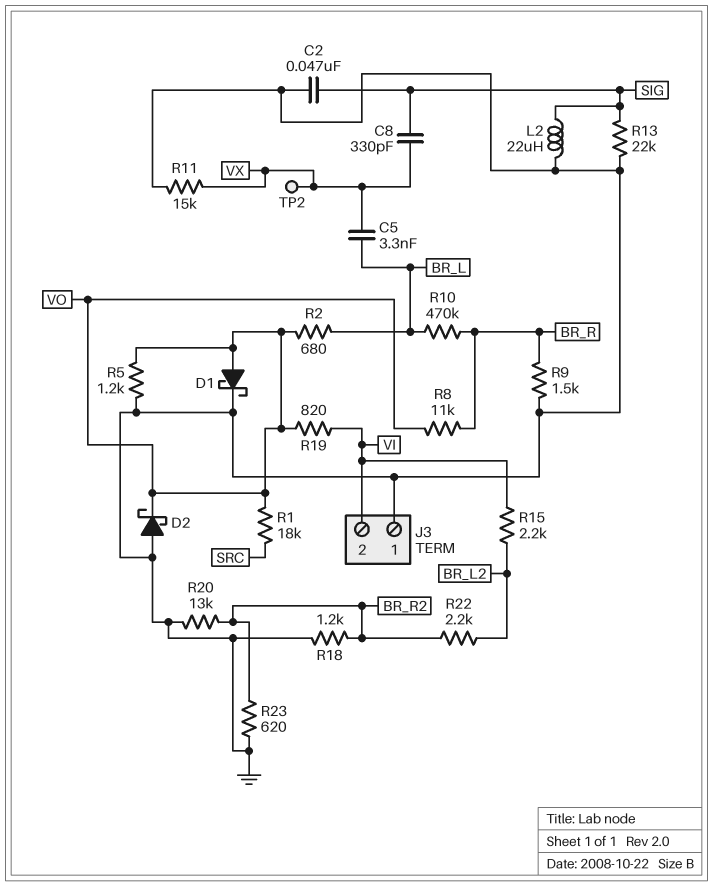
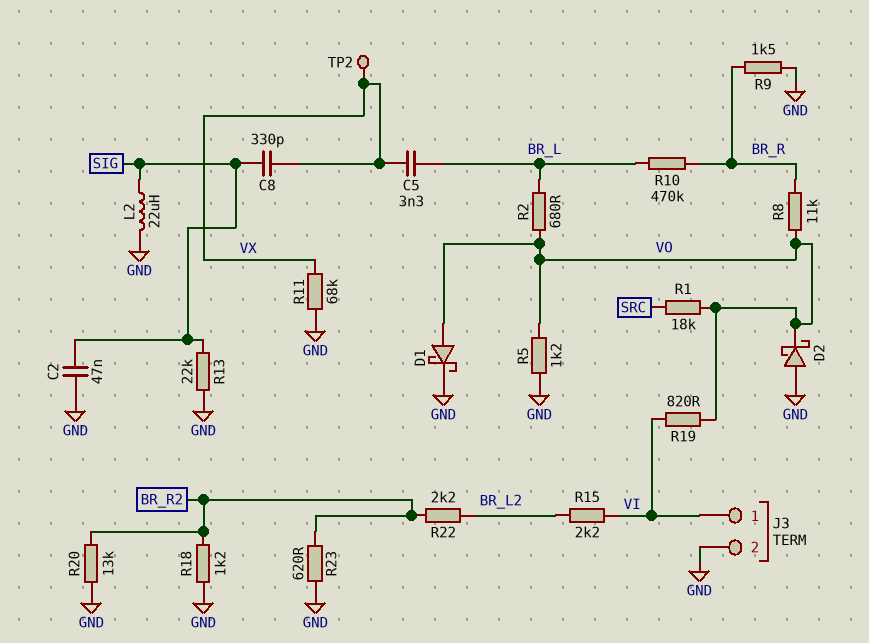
J3 pin 1: GND -> VI
J3 pin 2: VI -> GND
R11: 15k (GND, VX) -> 68k (GND, VX)

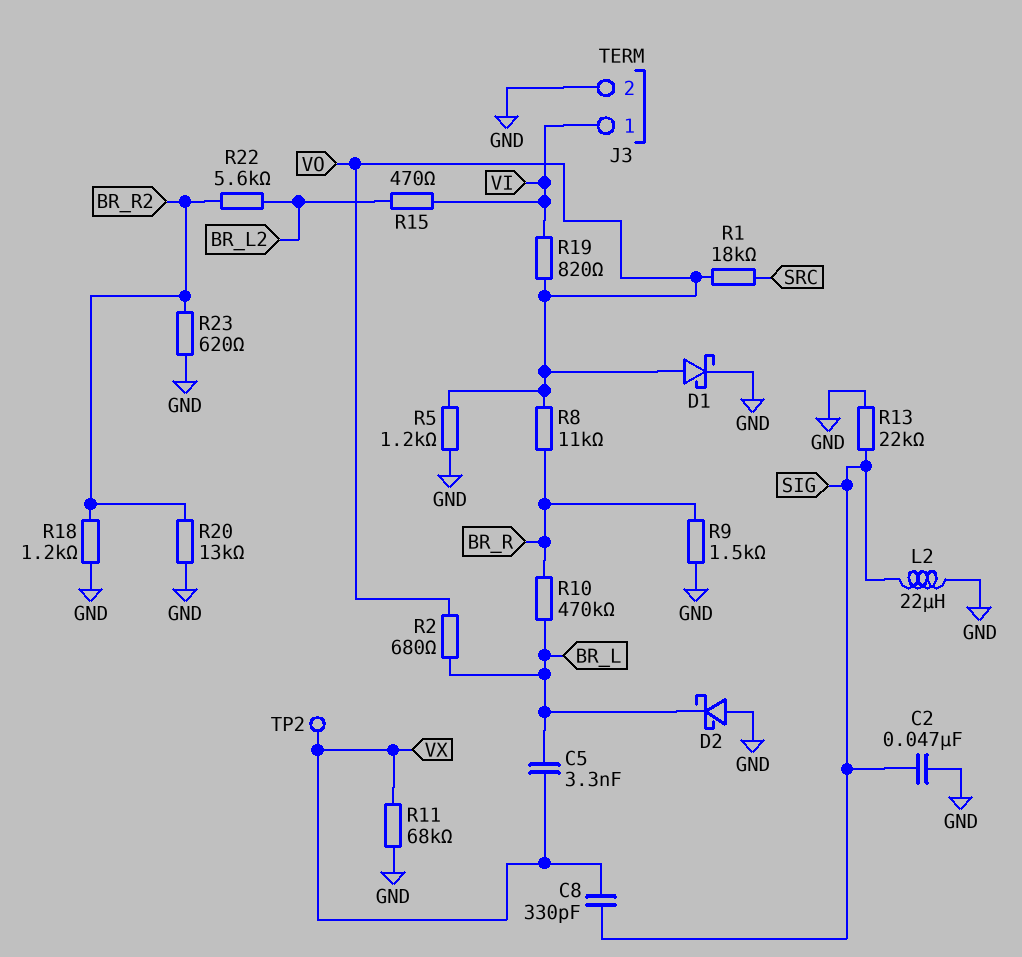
D2: schottky (A GND, K VO) -> schottky (A GND, K BR_L)
R15: 2.2k (BR_L2, VI) -> 470 (BR_L2, VI)
R22: 2.2k (BR_L2, BR_R2) -> 5.6k (BR_L2, BR_R2)

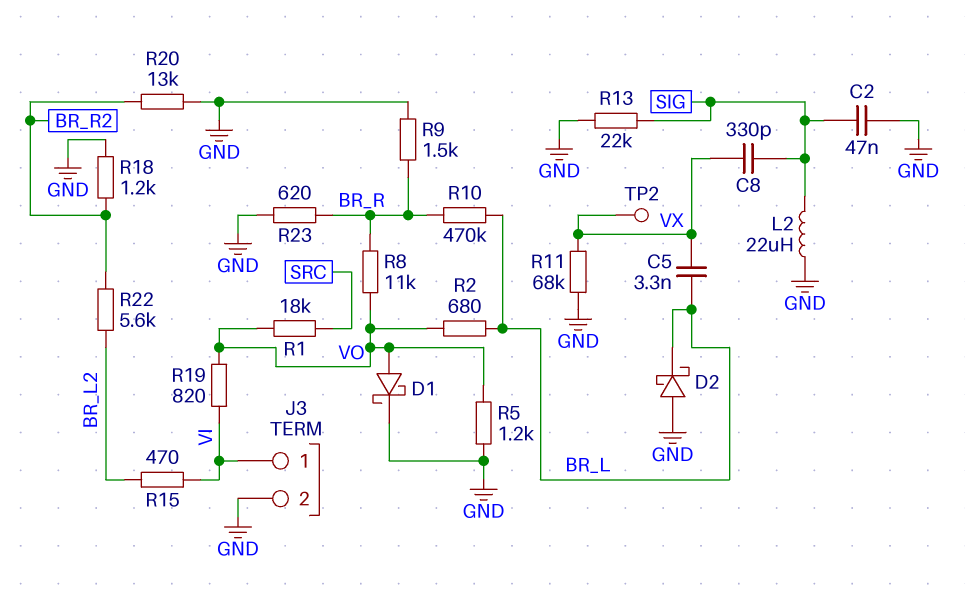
R23: 620 (BR_R2, GND) -> 620 (BR_R, GND)

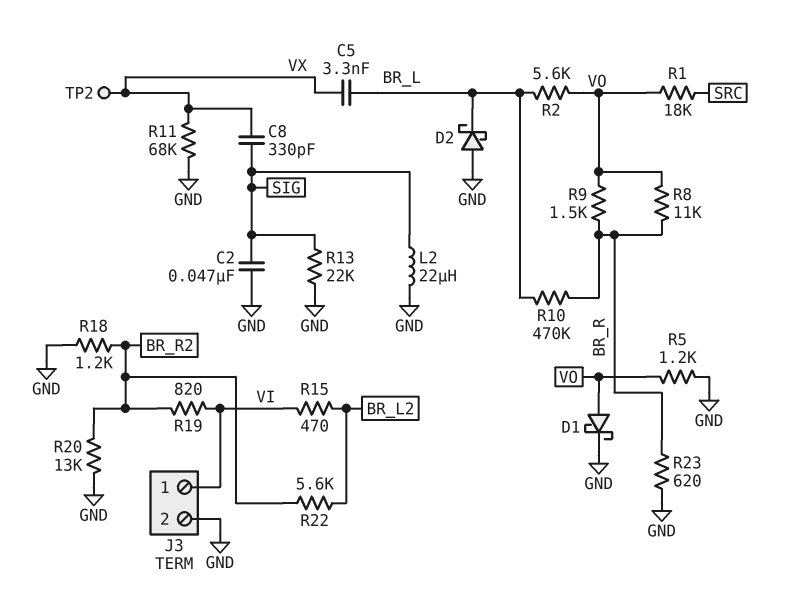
R2: 680 (BR_L, VO) -> 5.6k (BR_L, VO)
R9: 1.5k (BR_R, GND) -> 1.5k (BR_R, VO)
R19: 820 (VI, VO) -> 820 (BR_R2, VI)

